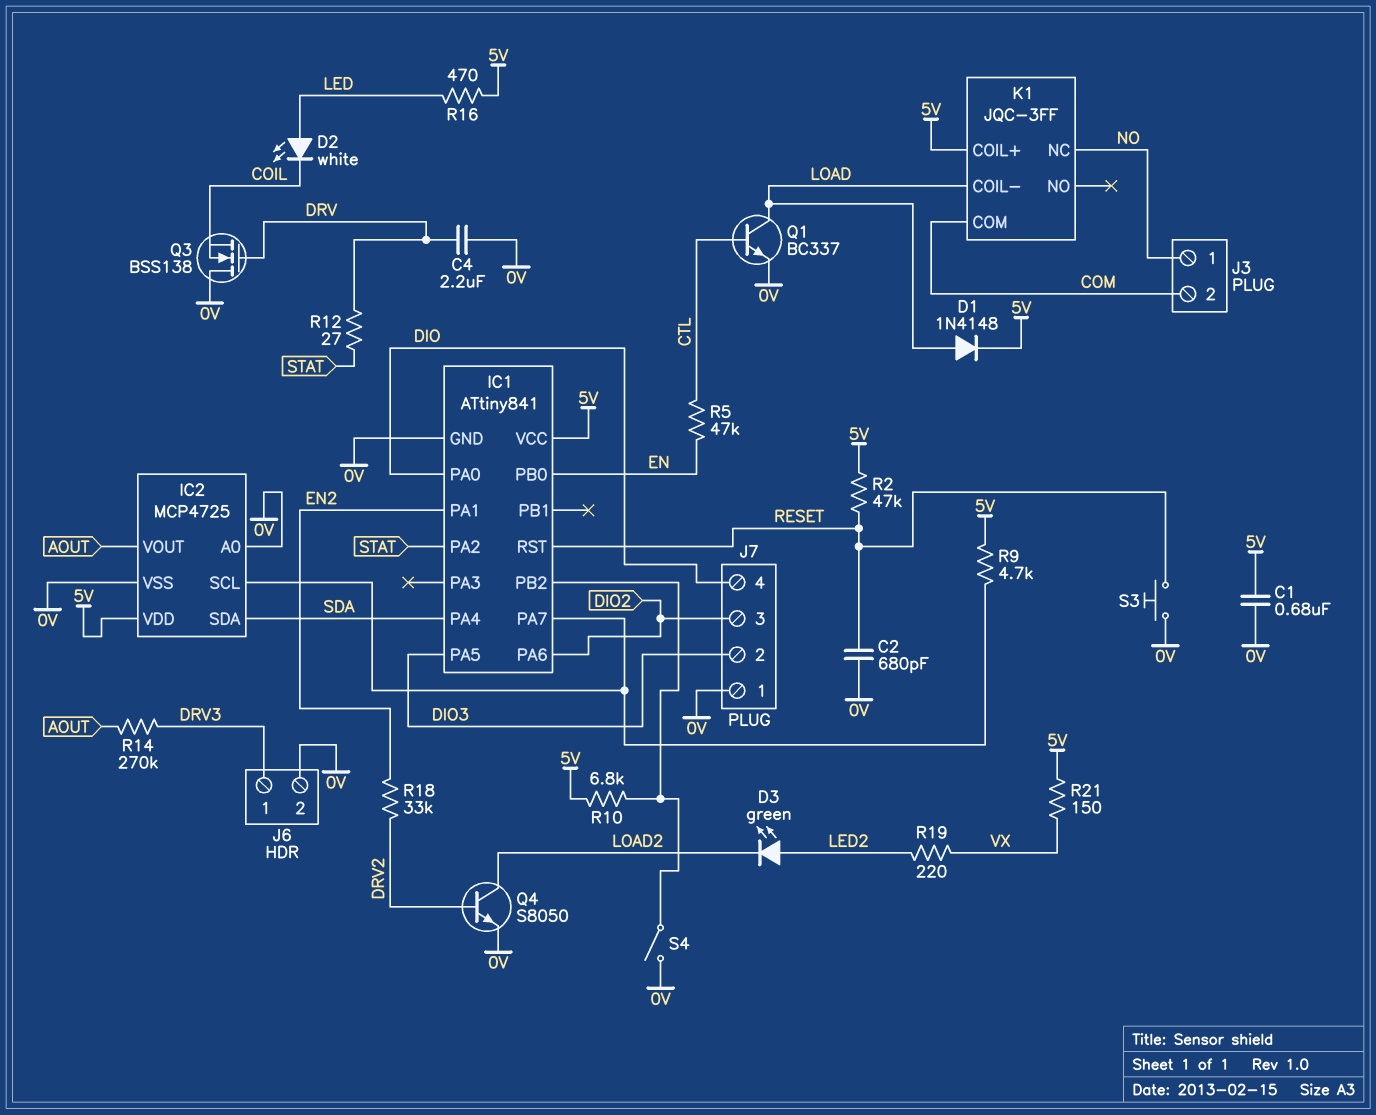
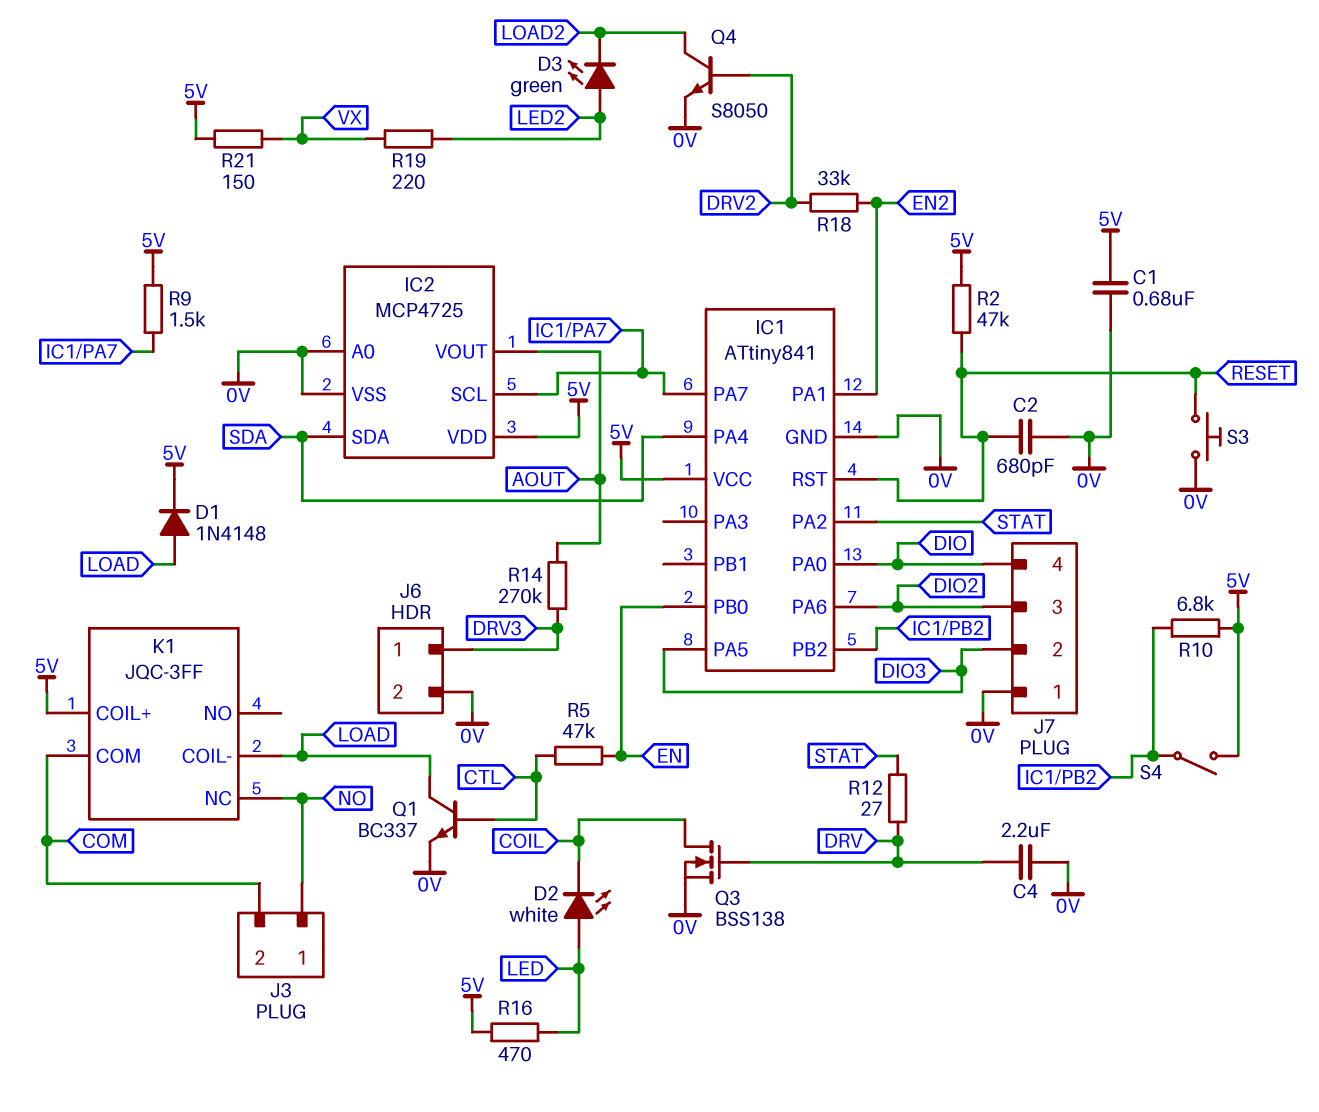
Q3: NMOS BSS138 (G DRV, D 0V, S COIL) -> NMOS BSS138 (G DRV, D COIL, S 0V)
R9: 4.7k (5V, IC1/PA7) -> 1.5k (5V, IC1/PA7)
S4: switch (0V, IC1/PB2) -> switch (5V, IC1/PB2)

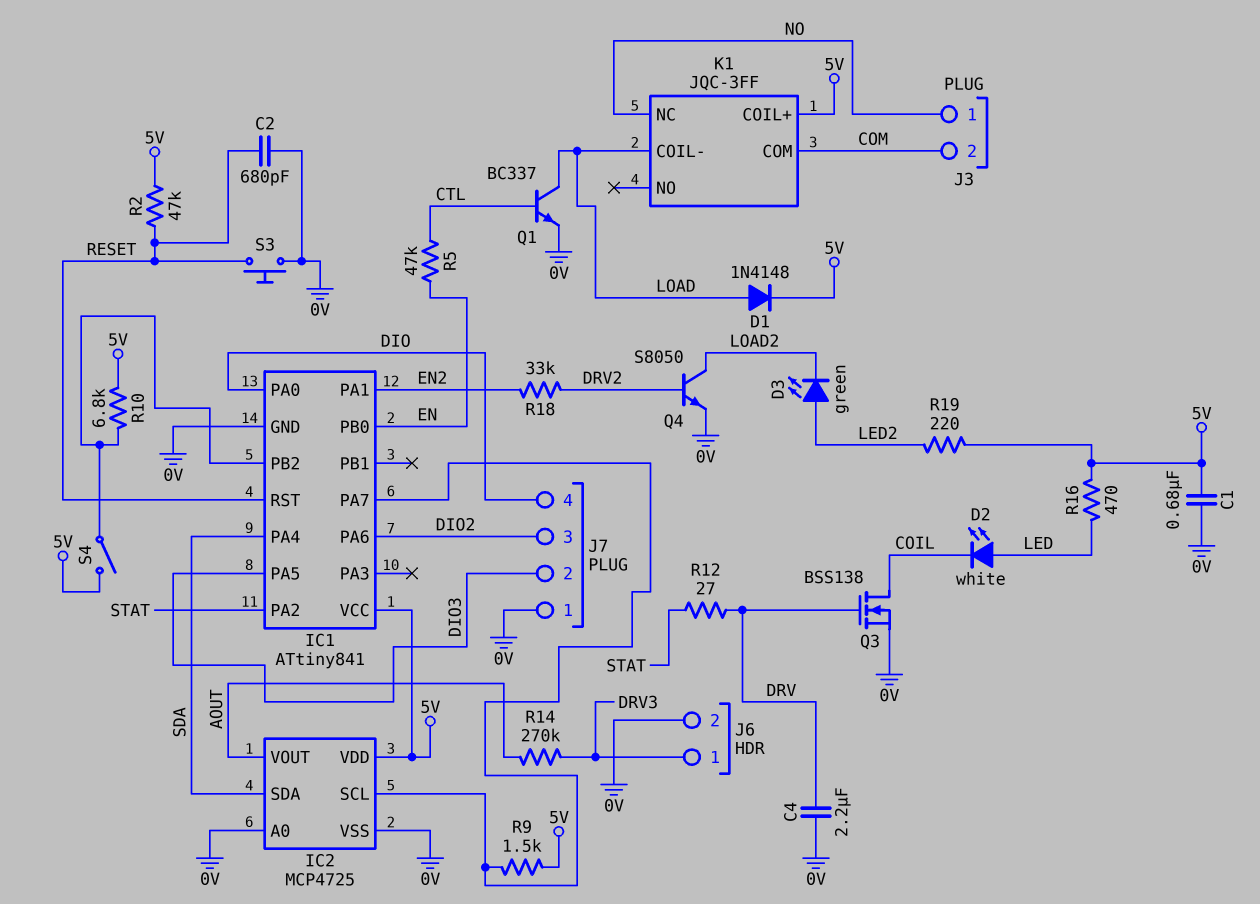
R19: 220 (LED2, VX) -> 220 (5V, LED2)
R21: 150 (5V, VX) -> none

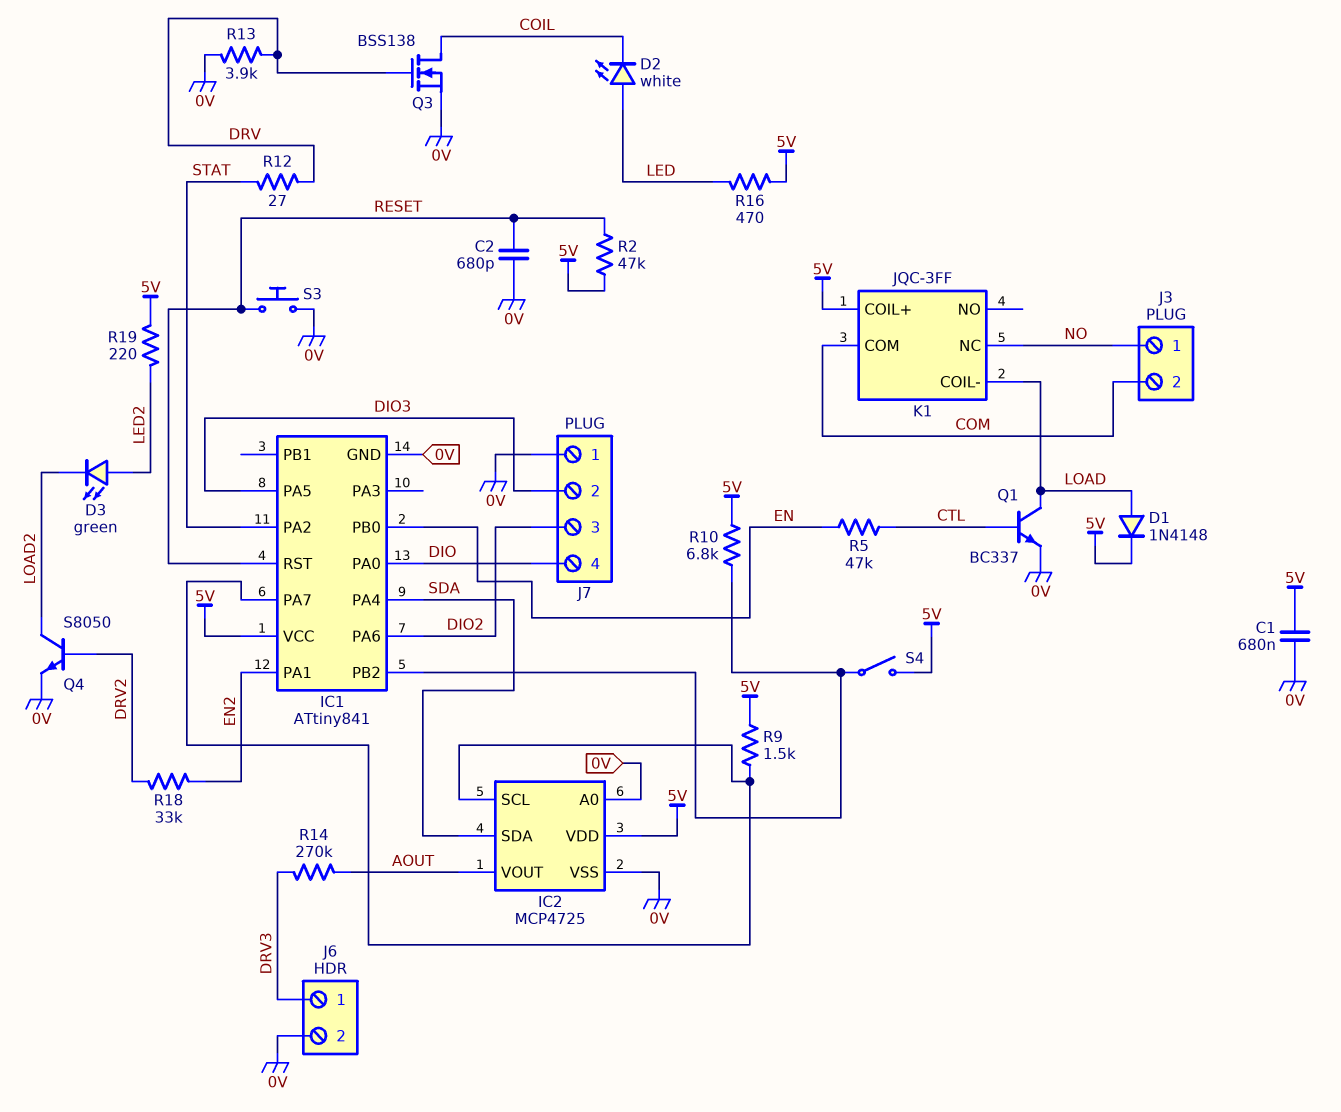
C4: 2.2uF (0V, DRV) -> none
R13: none -> 3.9k (0V, DRV)

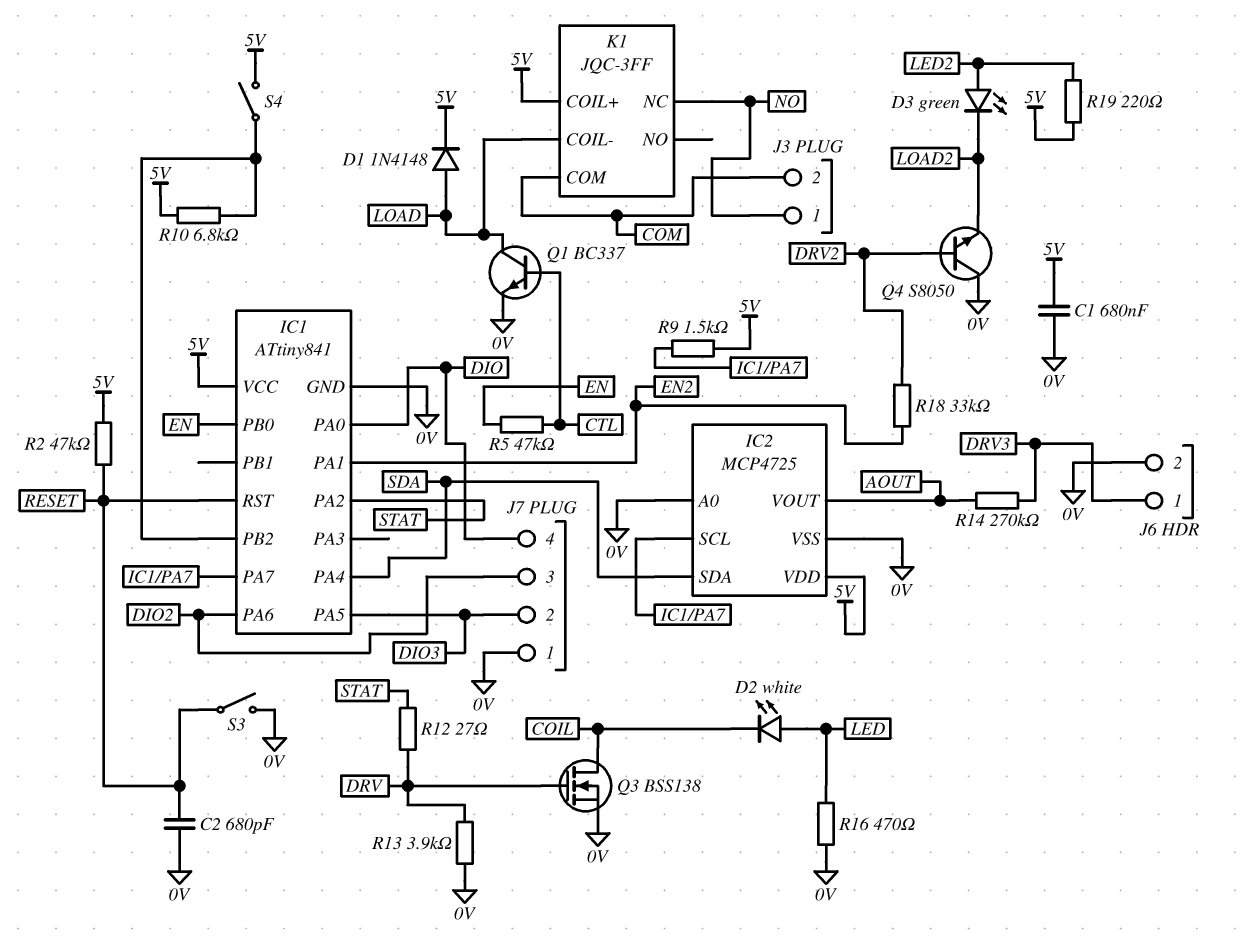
Q4: NPN S8050 (B DRV2, C LOAD2, E 0V) -> NPN S8050 (B DRV2, C 0V, E LOAD2)
R16: 470 (5V, LED) -> 470 (0V, LED)
S3: button (0V, RESET) -> switch (0V, RESET)

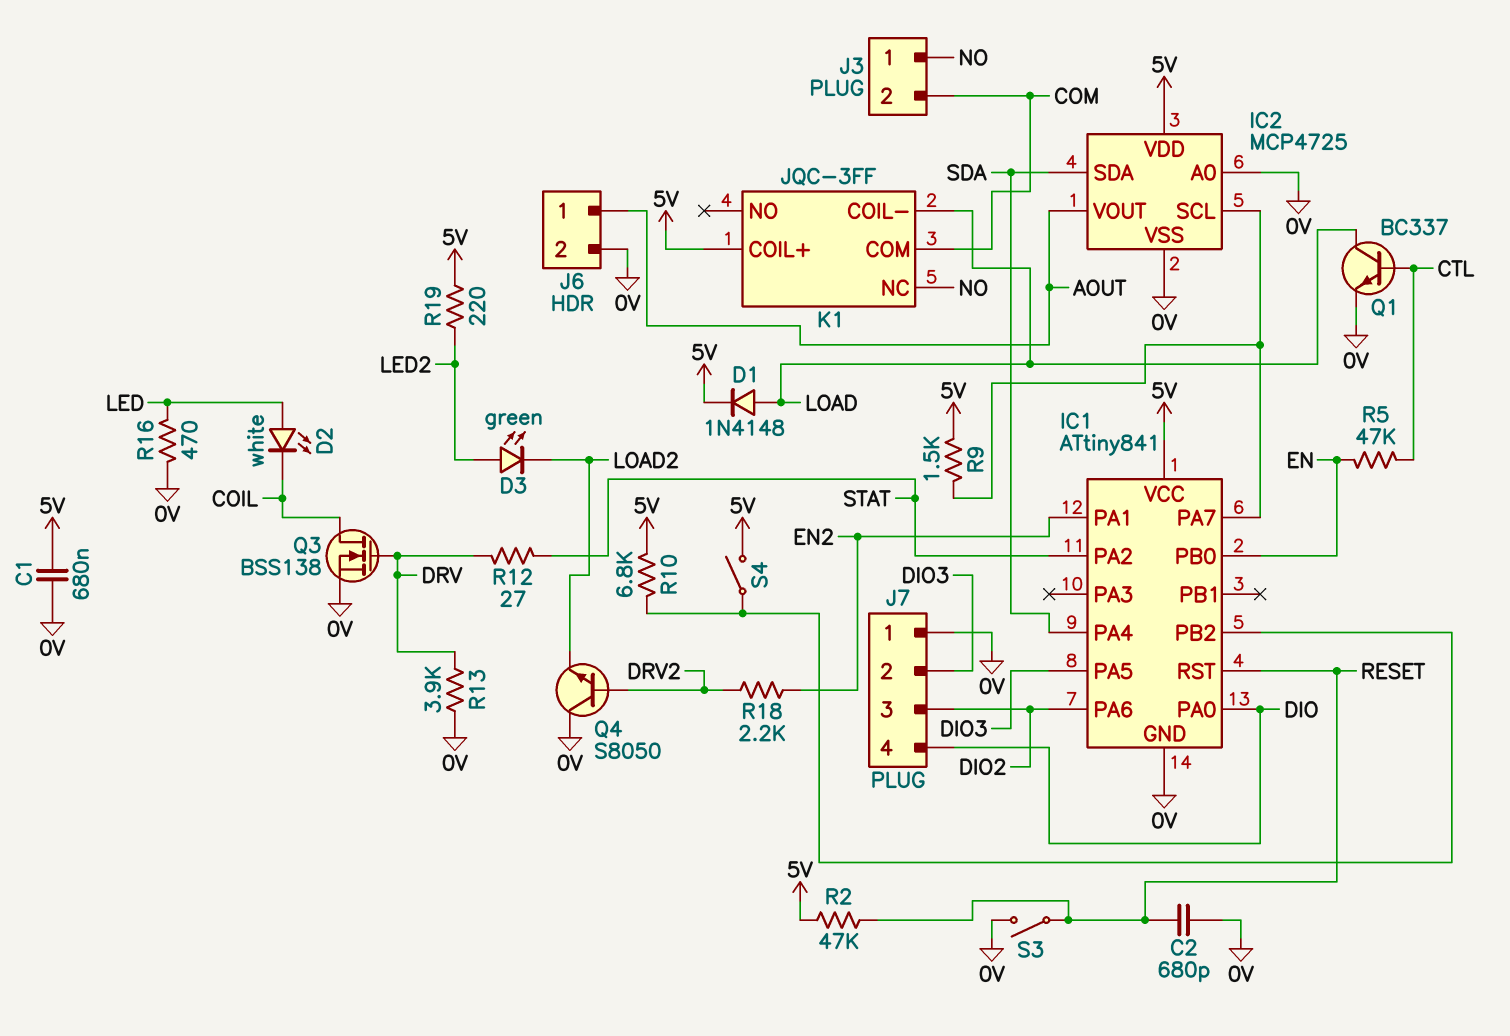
J6 pin 1: DRV3 -> AOUT
R14: 270k (AOUT, DRV3) -> none
R18: 33k (DRV2, EN2) -> 2.2k (DRV2, EN2)

